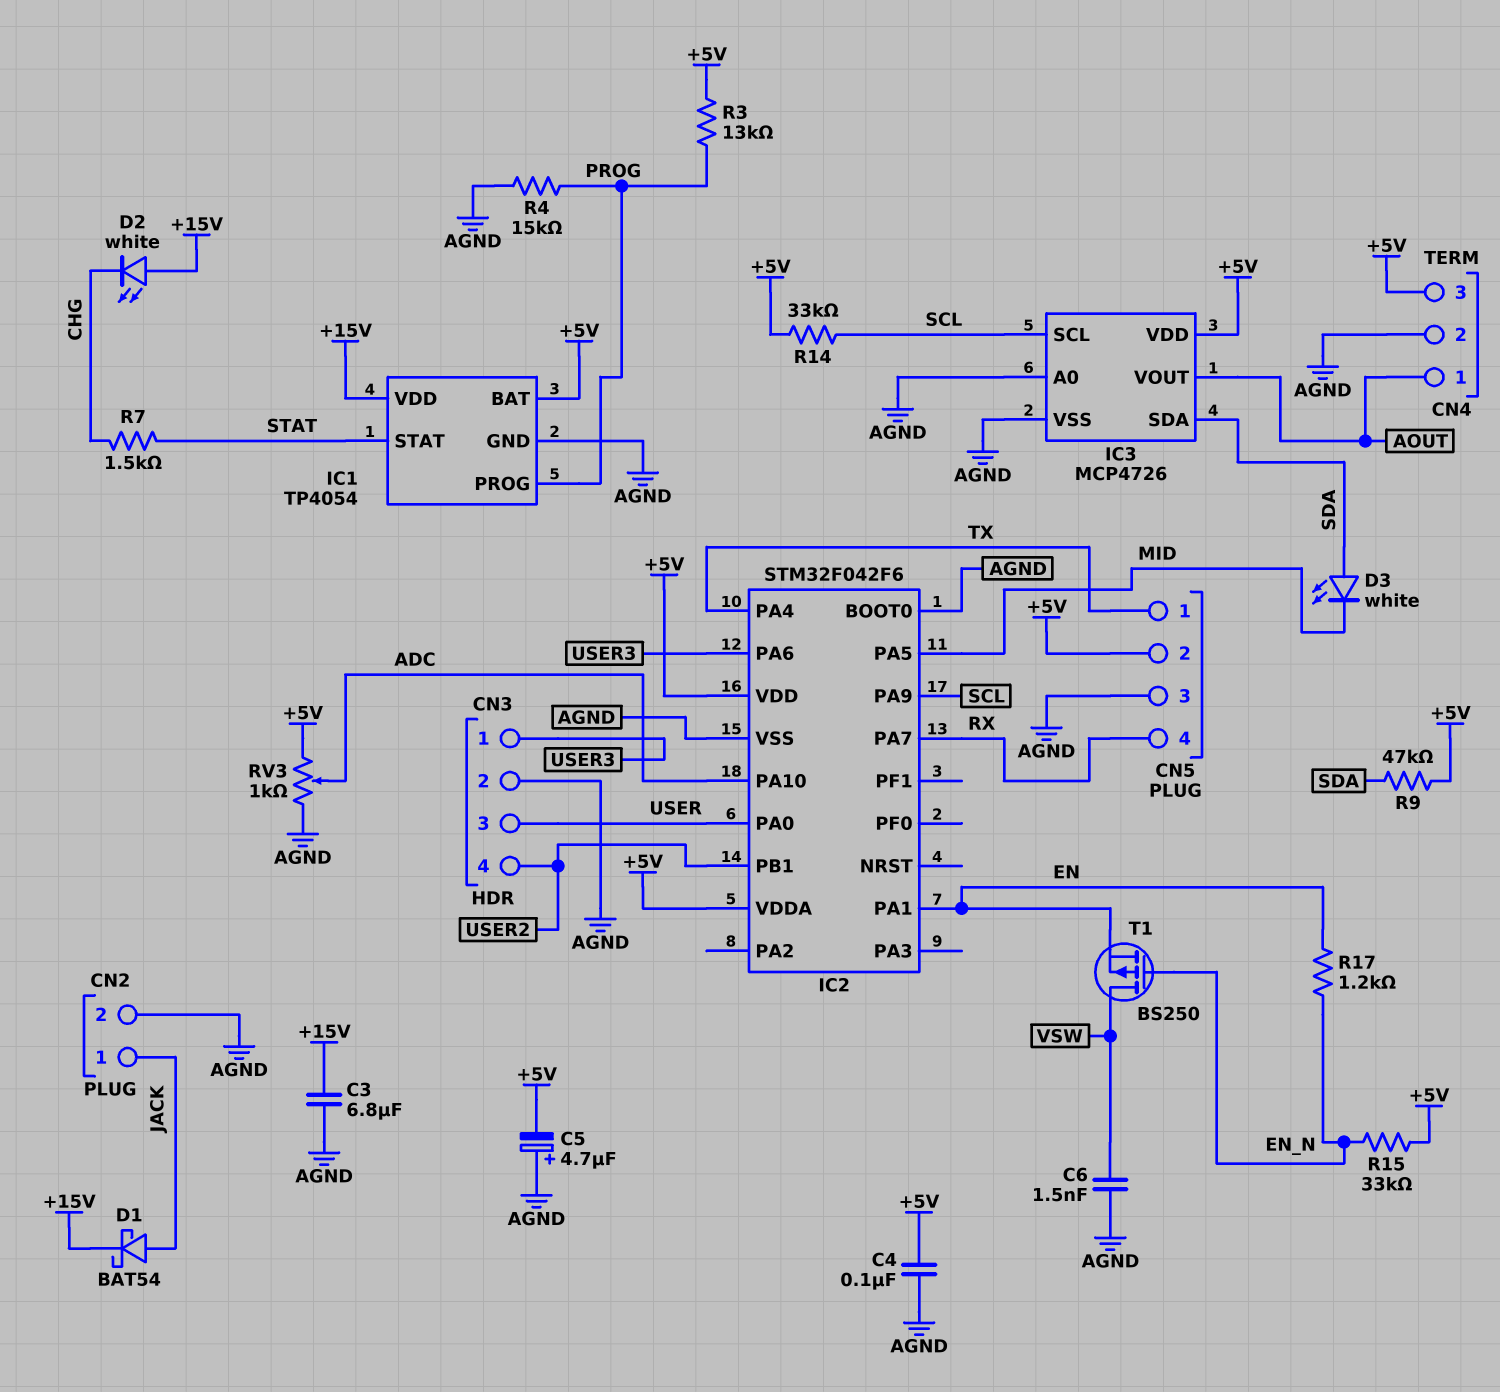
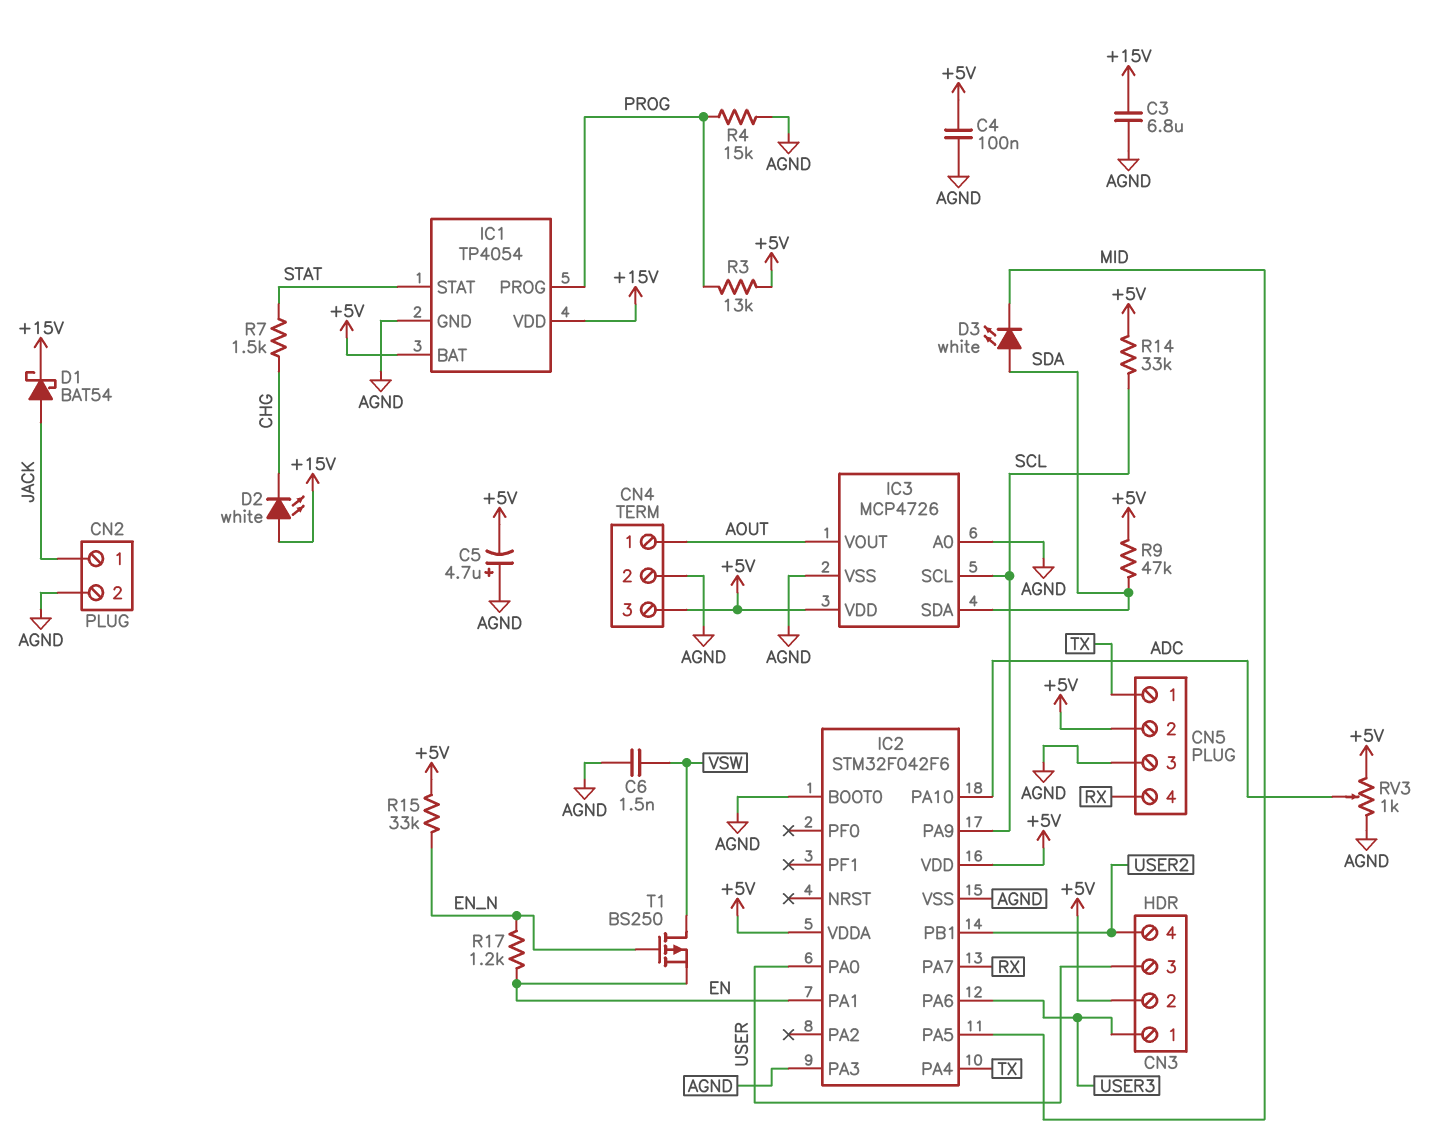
CN3 pin 2: AGND -> +5V
IC2 pin PA3: none -> AGND

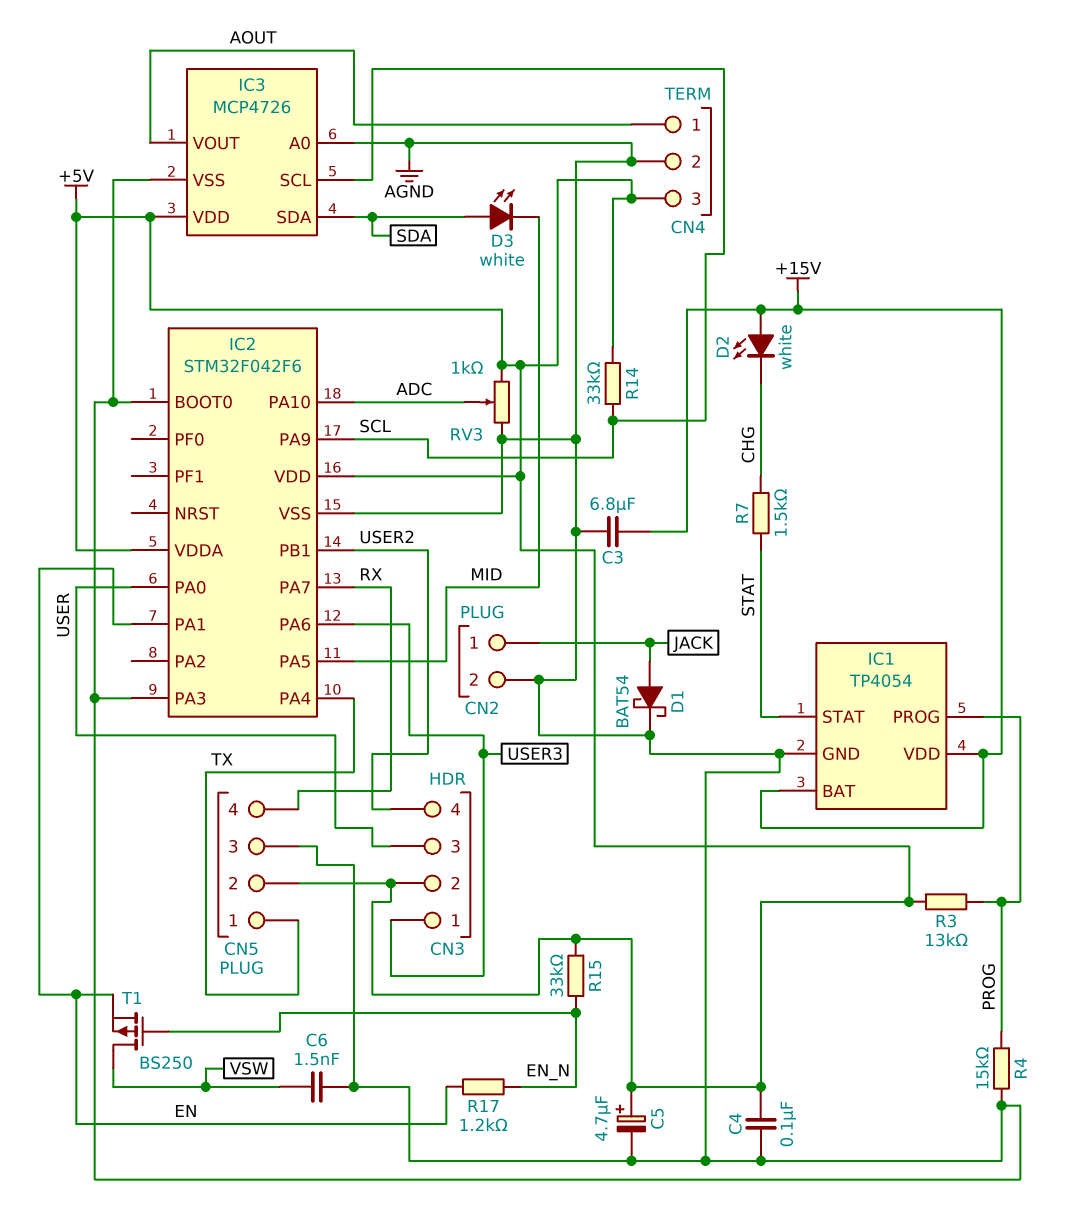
C5: 4.7uF (plus AGND, minus +5V) -> 4.7uF (plus +5V, minus AGND)
D1: schottky BAT54 (A JACK, K +15V) -> schottky BAT54 (A JACK, K AGND)
IC1 pin BAT: +5V -> +15V
R9: 47k (+5V, SDA) -> none

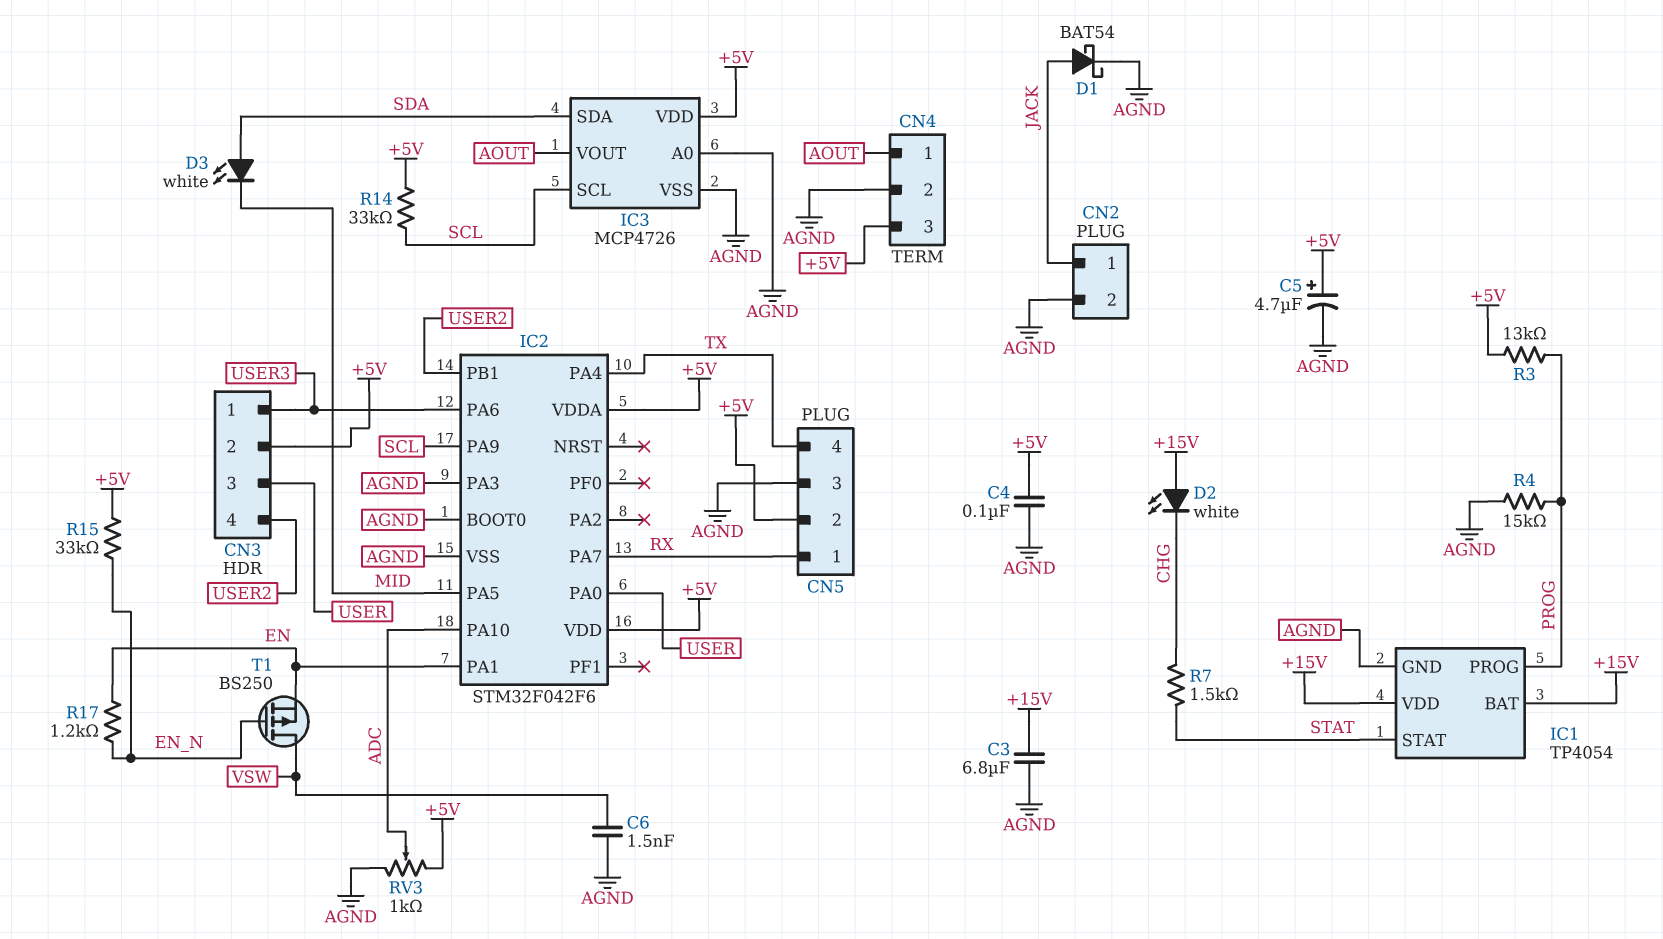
CN5 pin 1: TX -> RX
CN5 pin 4: RX -> TX

